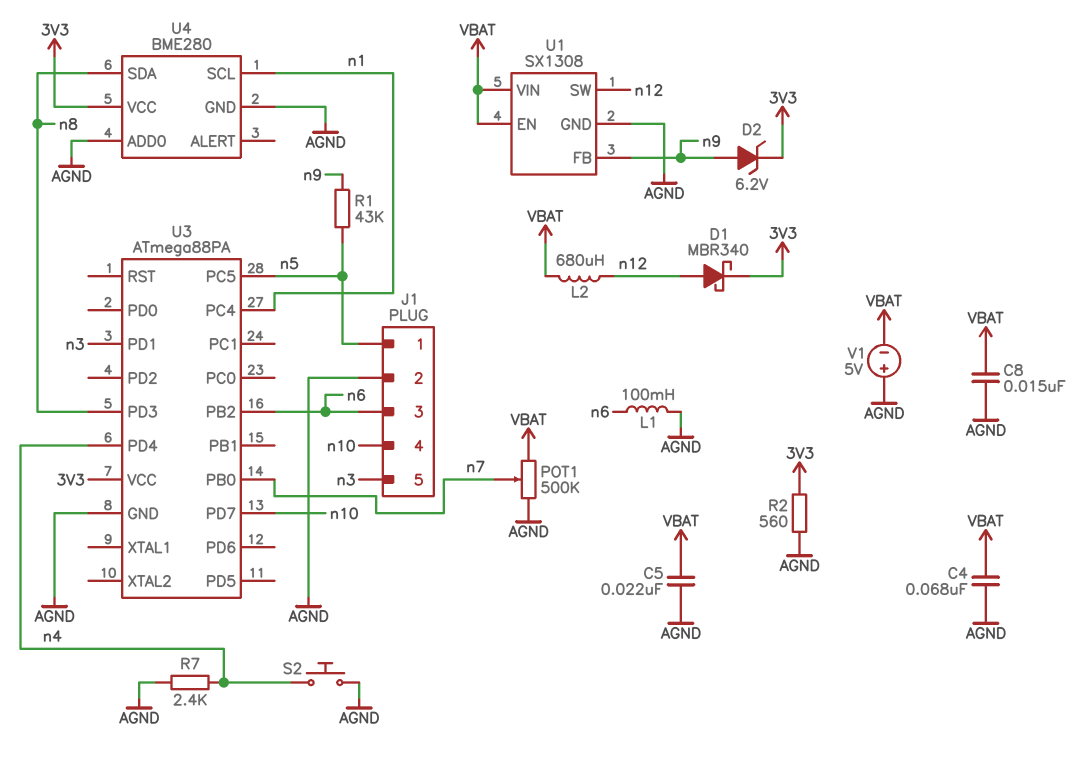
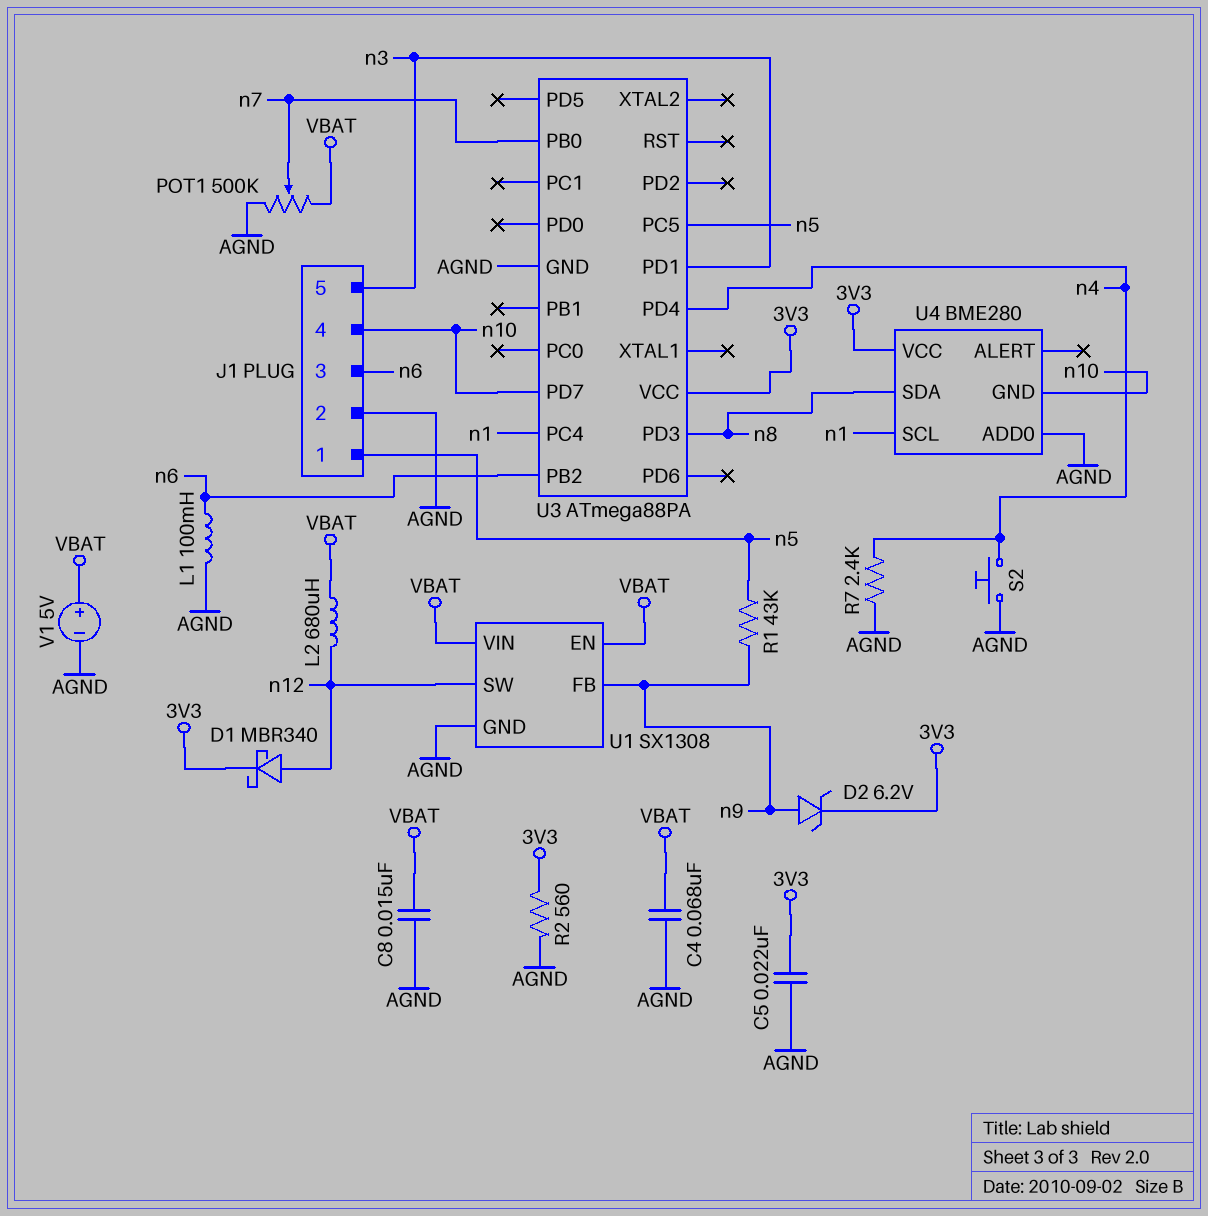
C5: 22nF (AGND, VBAT) -> 22nF (3V3, AGND)
U4 pin GND: AGND -> n10
V1: 5V (plus AGND, minus VBAT) -> 5V (plus VBAT, minus AGND)

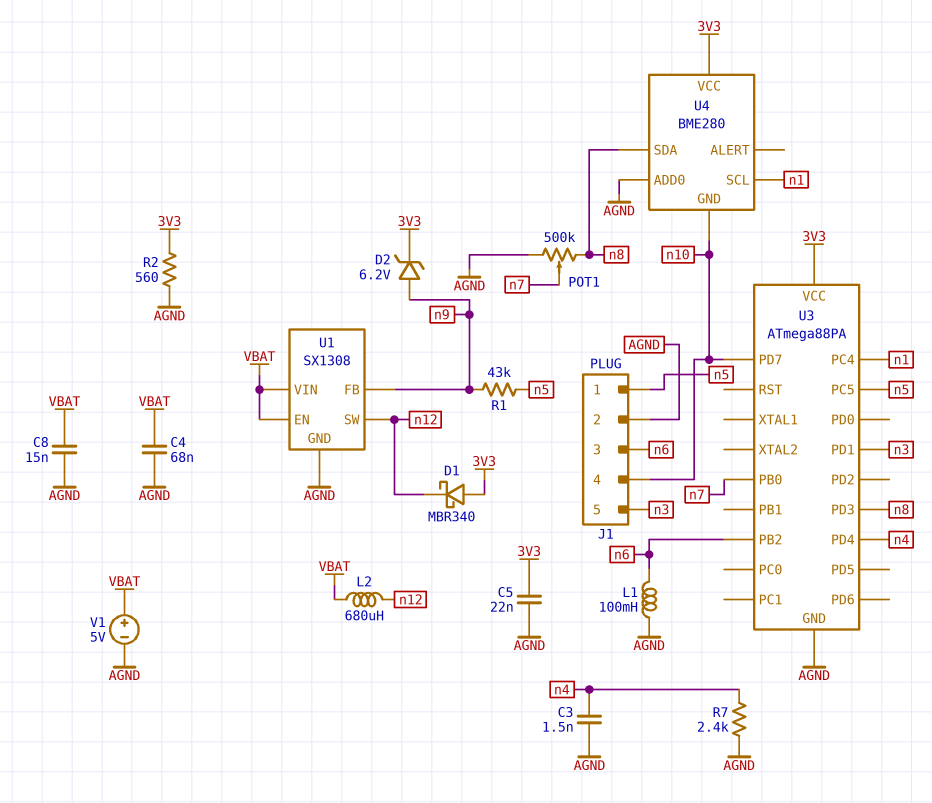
C3: none -> 1.5nF (AGND, n4)
D1: schottky MBR340 (A n12, K 3V3) -> schottky MBR340 (A 3V3, K n12)
POT1: 500k (AGND, VBAT, wiper n7) -> 500k (AGND, n8, wiper n7)
S2: button (AGND, n4) -> none

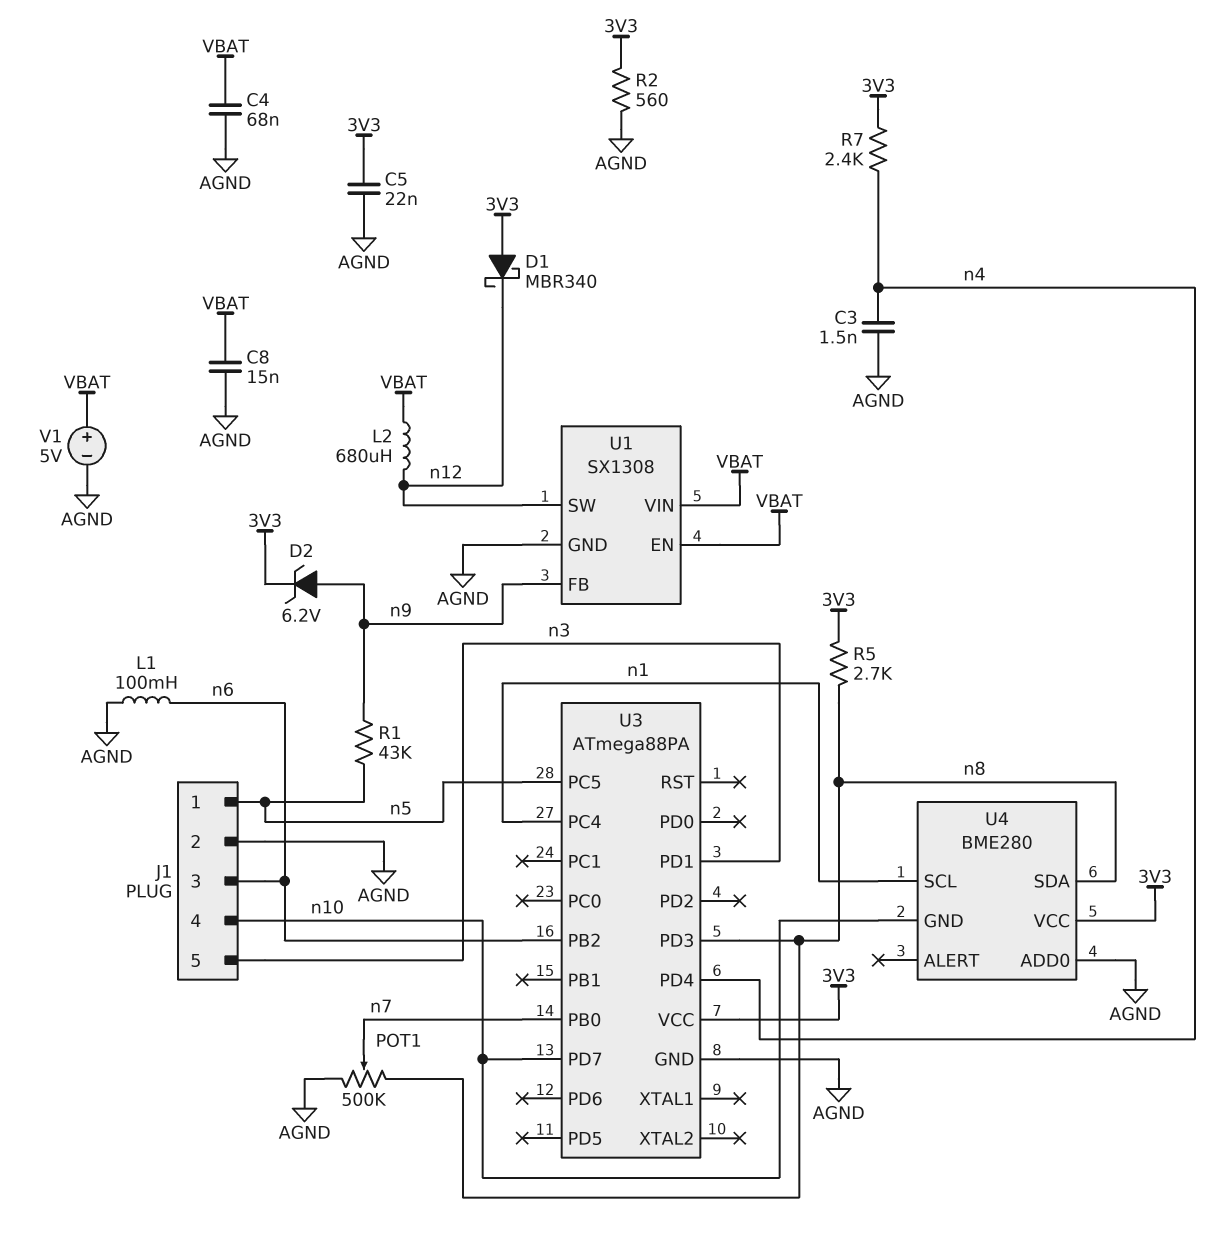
R5: none -> 2.7k (3V3, n8)
R7: 2.4k (AGND, n4) -> 2.4k (3V3, n4)

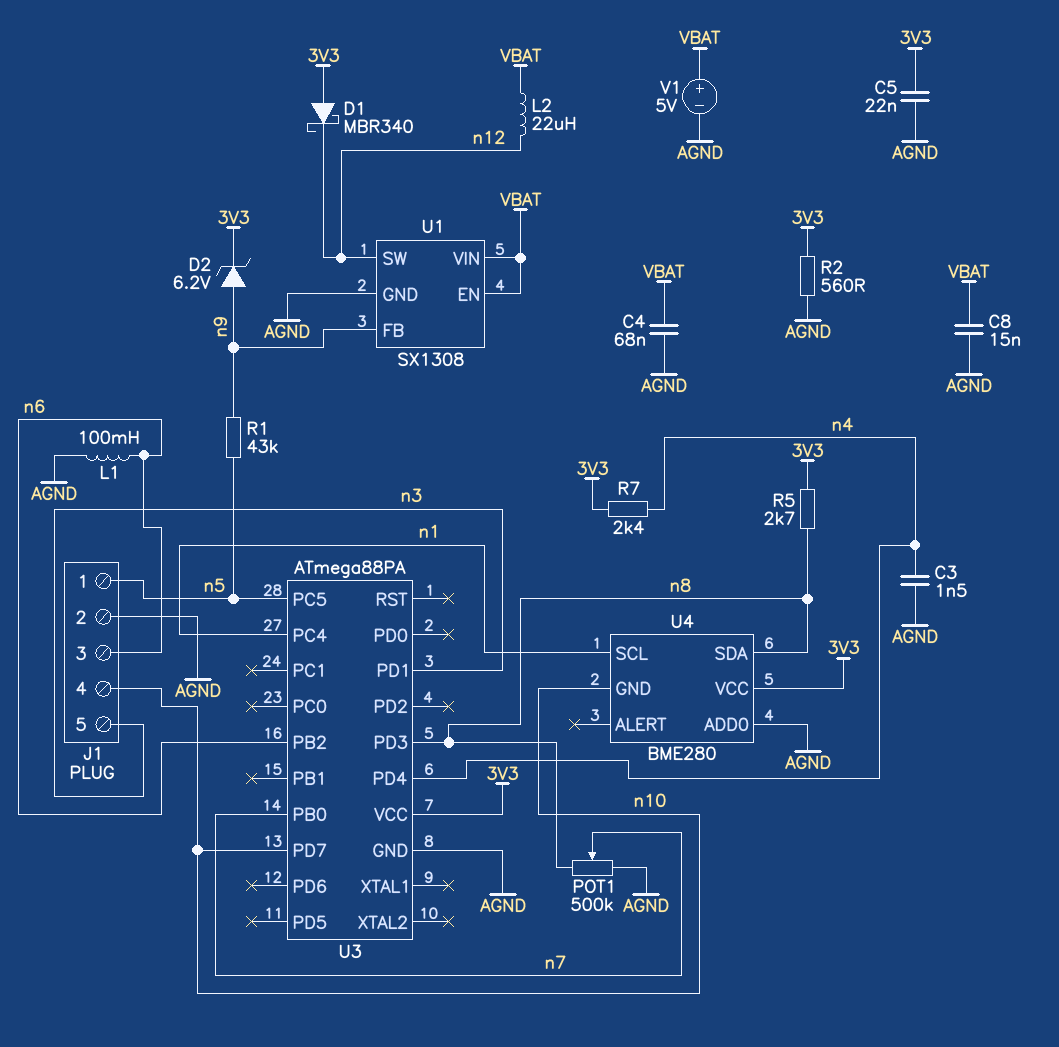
L2: 680uH (VBAT, n12) -> 22uH (VBAT, n12)

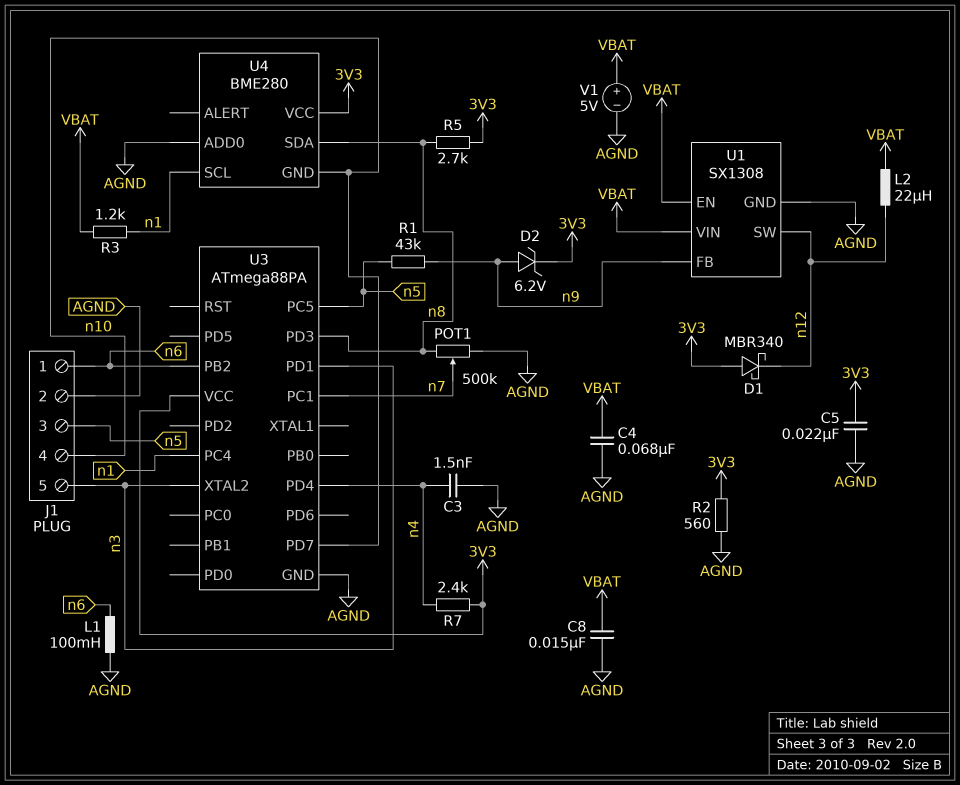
J1 pin 1: n5 -> n6
J1 pin 3: n6 -> n5
R3: none -> 1.2k (VBAT, n1)
U3 pin PB0: n7 -> none
U3 pin PC1: none -> n7
U3 pin XTAL2: none -> n3

